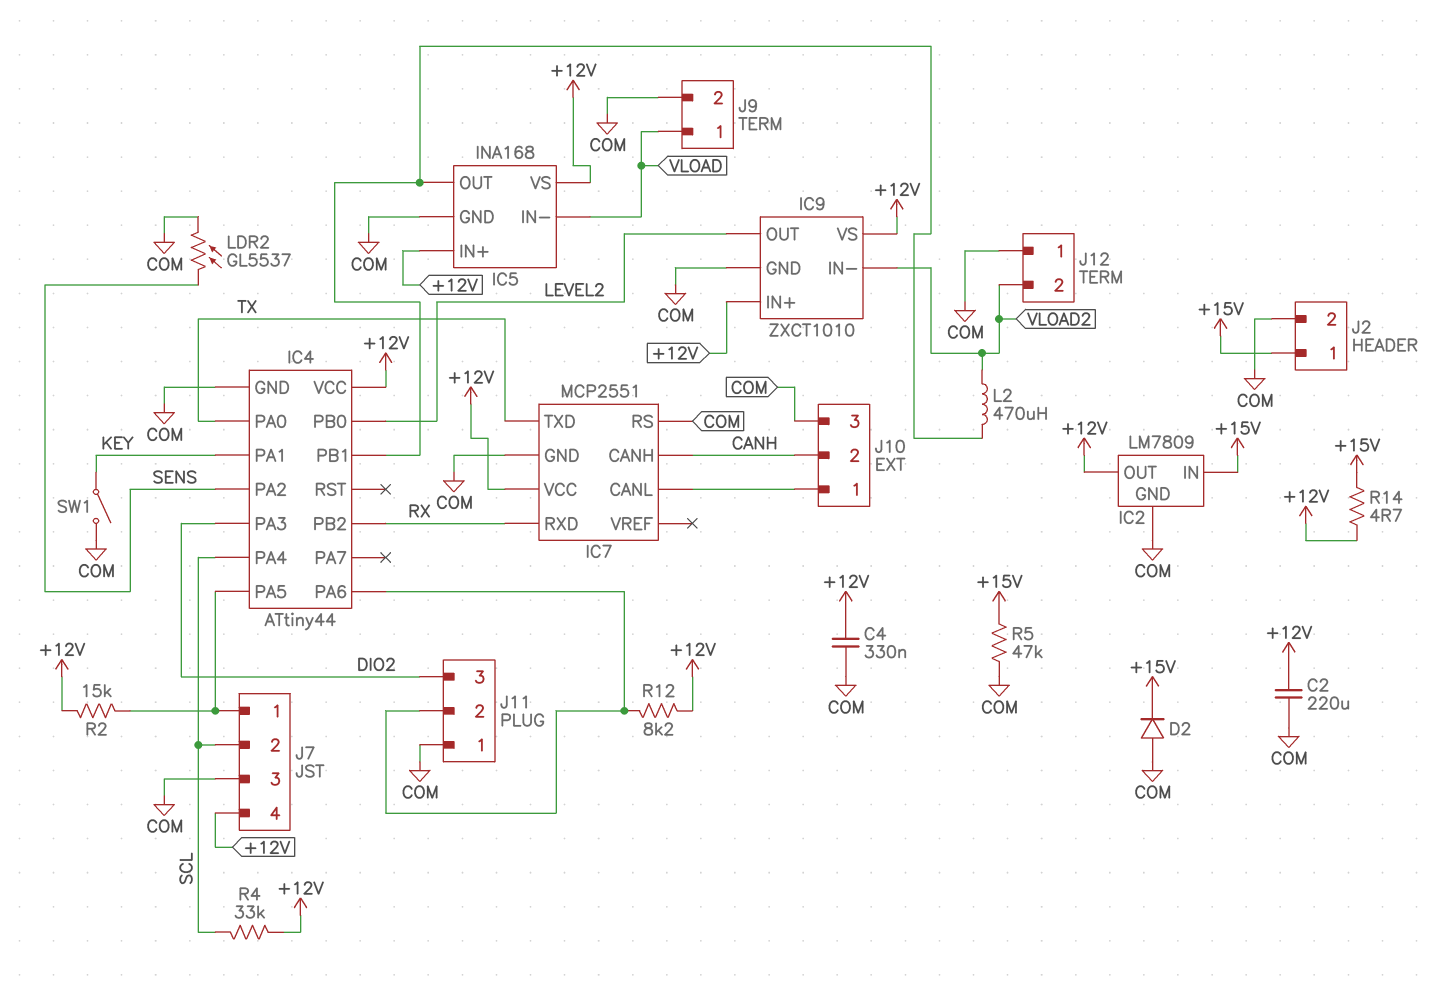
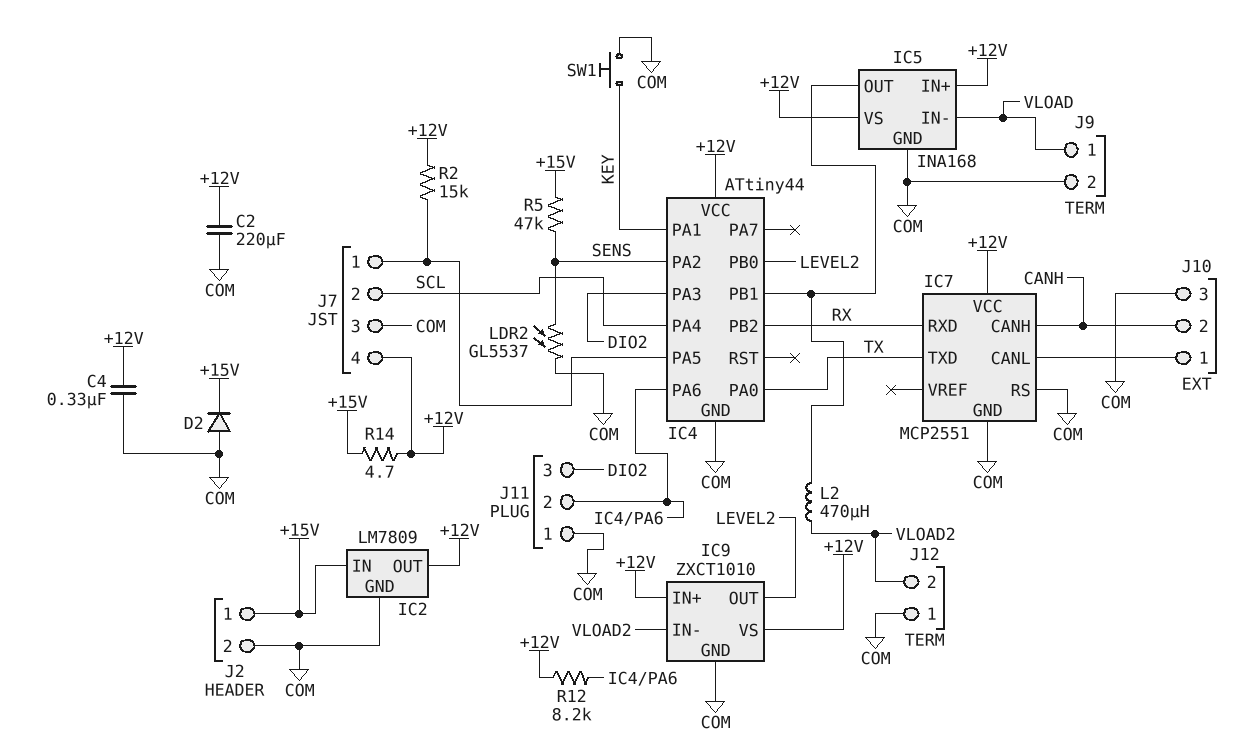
R4: 33k (+12V, SCL) -> none
R5: 47k (+15V, COM) -> 47k (+15V, SENS)
SW1: switch (COM, KEY) -> button (COM, KEY)

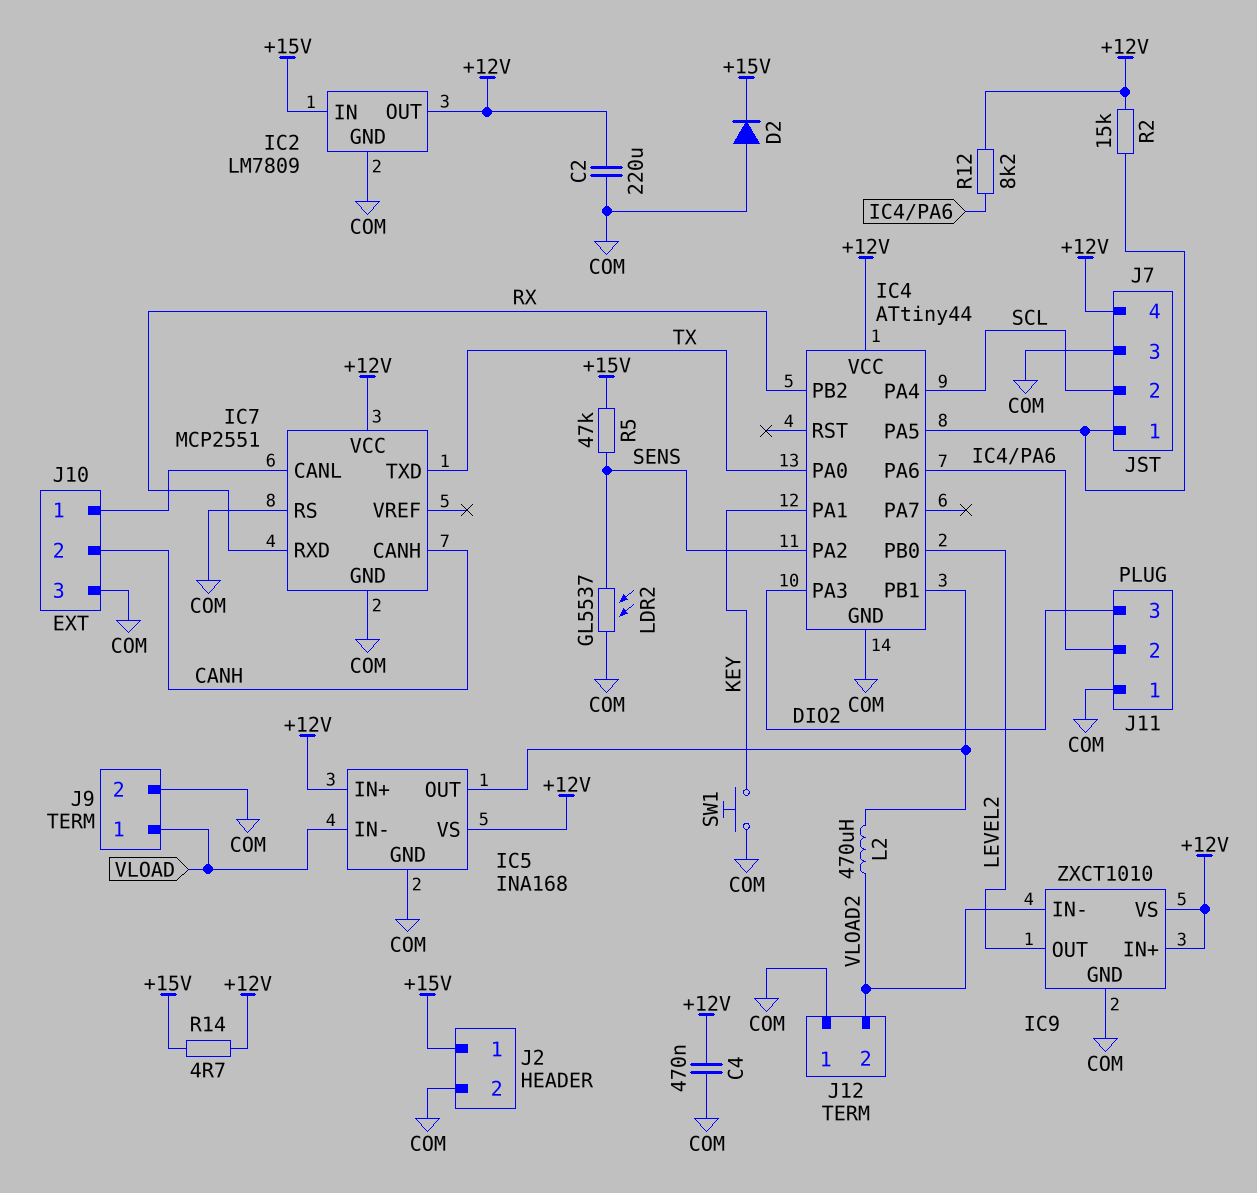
C4: 330nF (+12V, COM) -> 470nF (+12V, COM)

